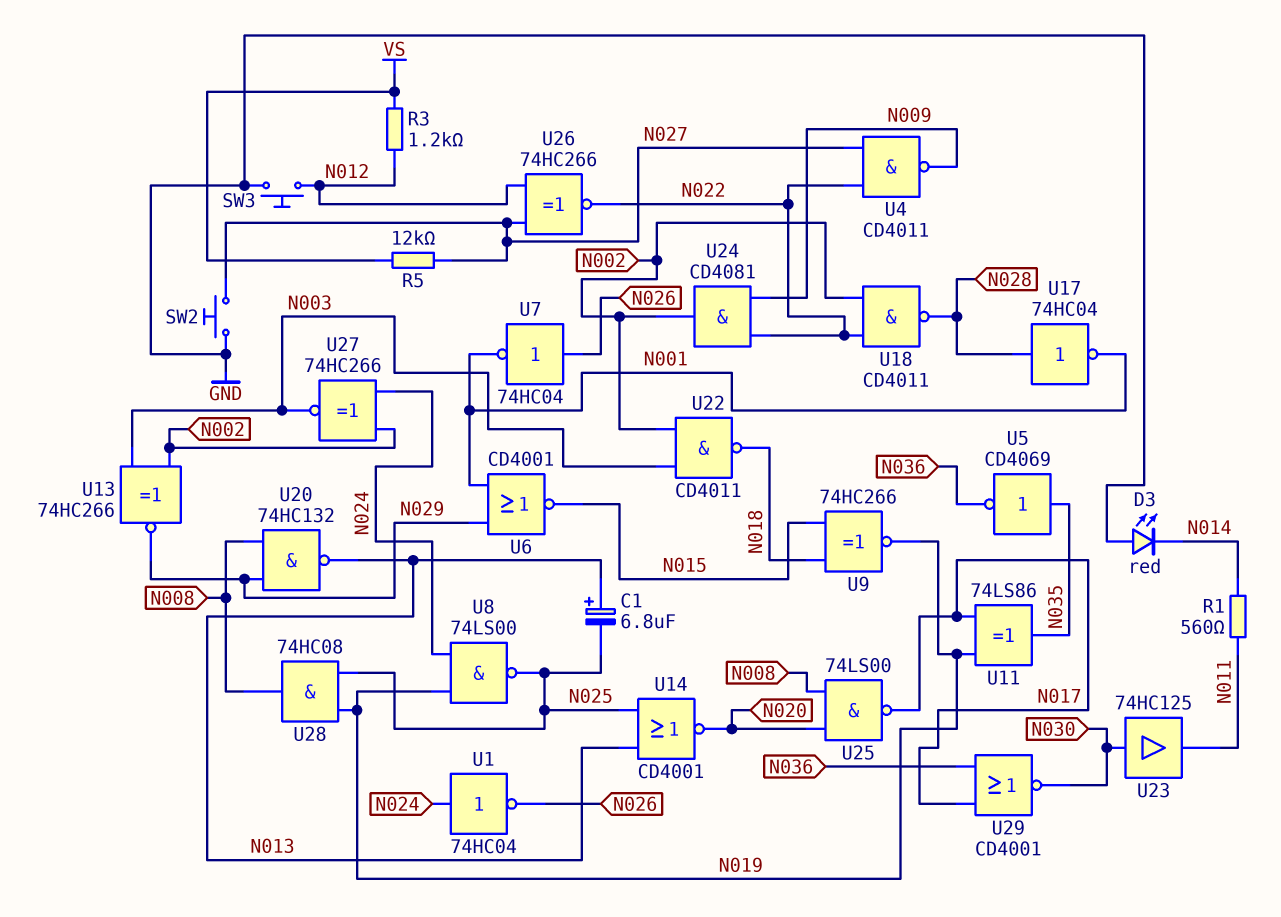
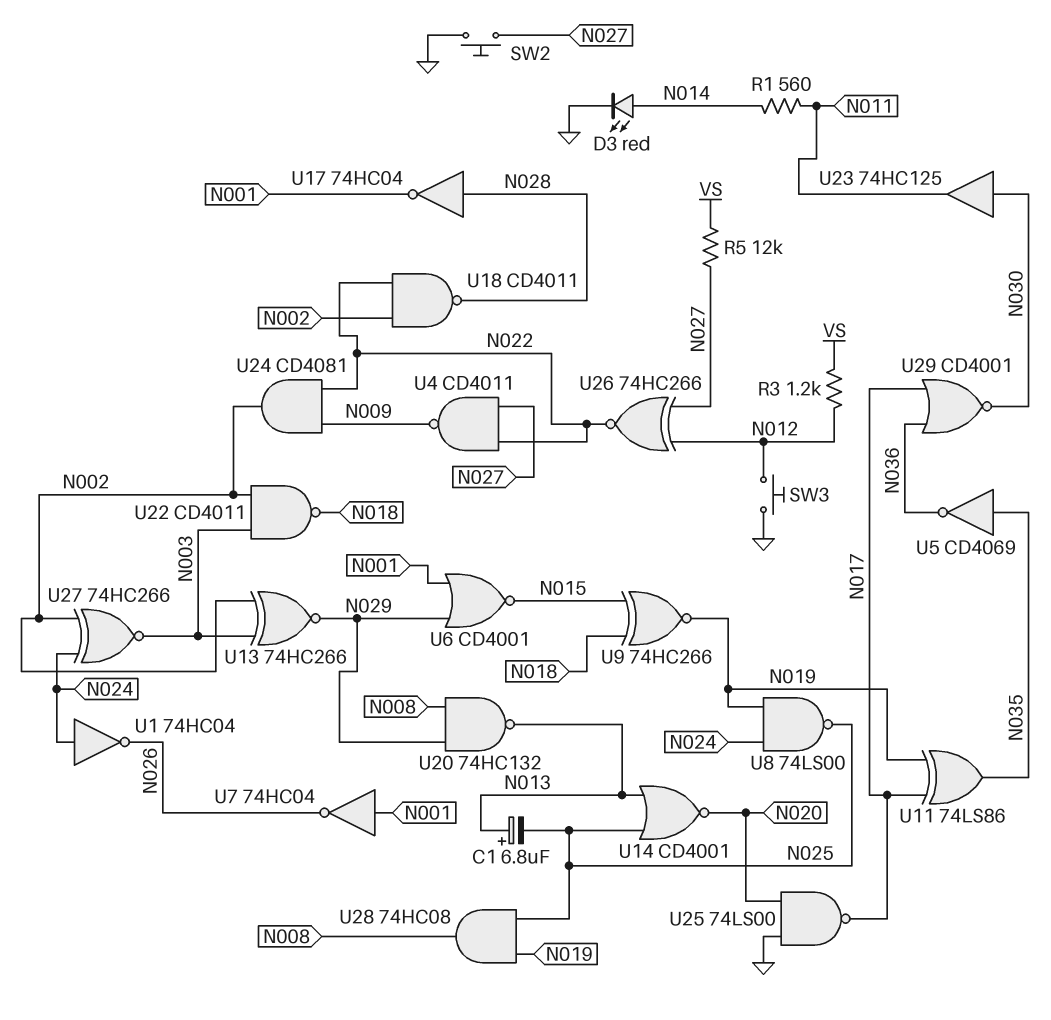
D3: LED red (A GND, K N014) -> LED red (A N014, K GND)
U7: NOT 74HC04 (in N026, out N001) -> NOT 74HC04 (in N001, out N026)
U25: NAND 74LS00 (in N008, in N020, out N017) -> NAND 74LS00 (in GND, in N020, out N017)

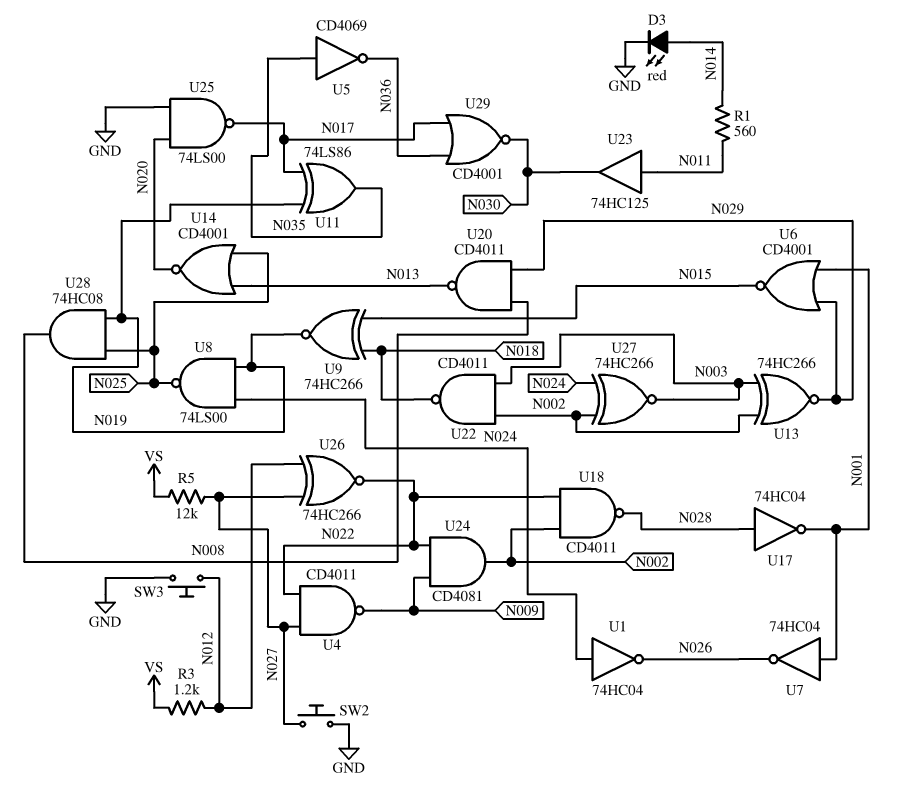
C1: 6.8uF (plus N013, minus N025) -> none
U20: NAND 74HC132 (in N008, in N029, out N013) -> NAND CD4011 (in N008, in N029, out N013)
U23: buffer 74HC125 (in N030, out N011) -> buffer 74HC125 (in N011, out N030)

